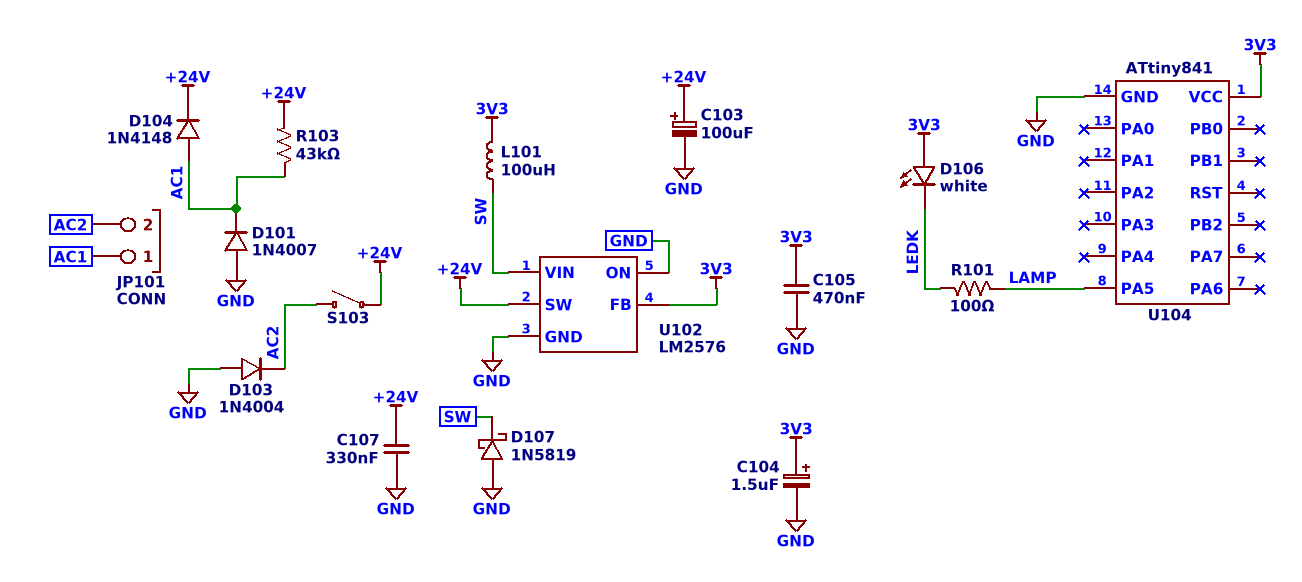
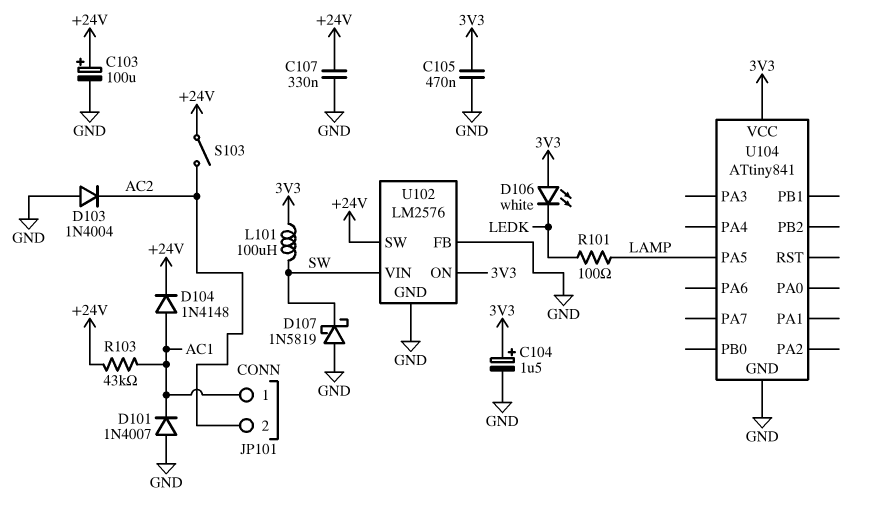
U102 pin FB: 3V3 -> GND
U102 pin ON: GND -> 3V3

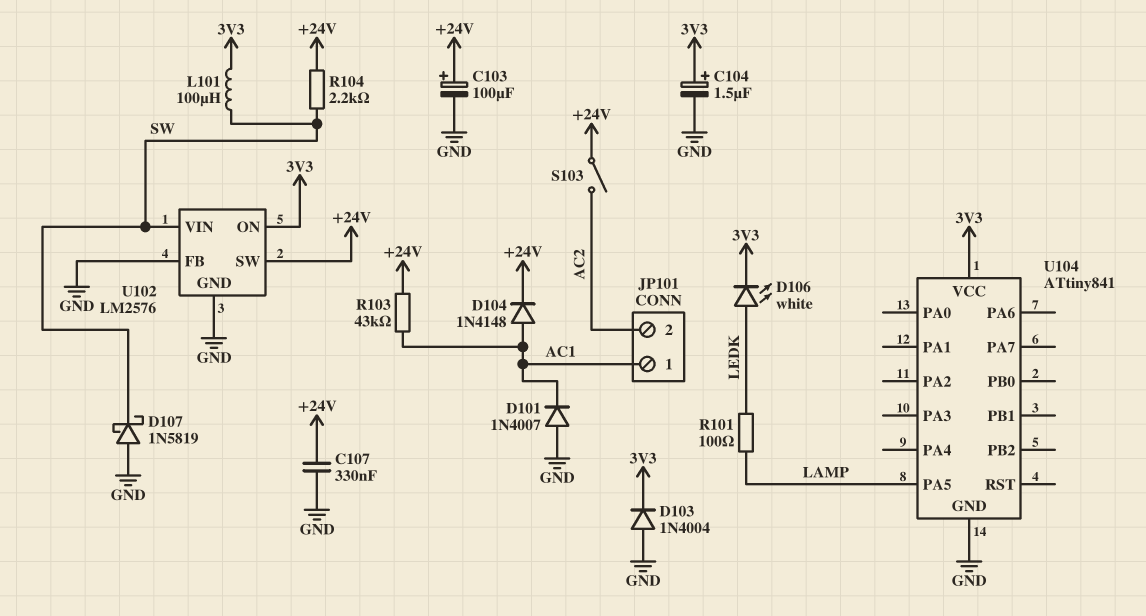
C105: 470nF (3V3, GND) -> none
D103: diode 1N4004 (A GND, K AC2) -> diode 1N4004 (A GND, K 3V3)
D106: LED white (A 3V3, K LEDK) -> LED white (A LEDK, K 3V3)
R104: none -> 2.2k (+24V, SW)

